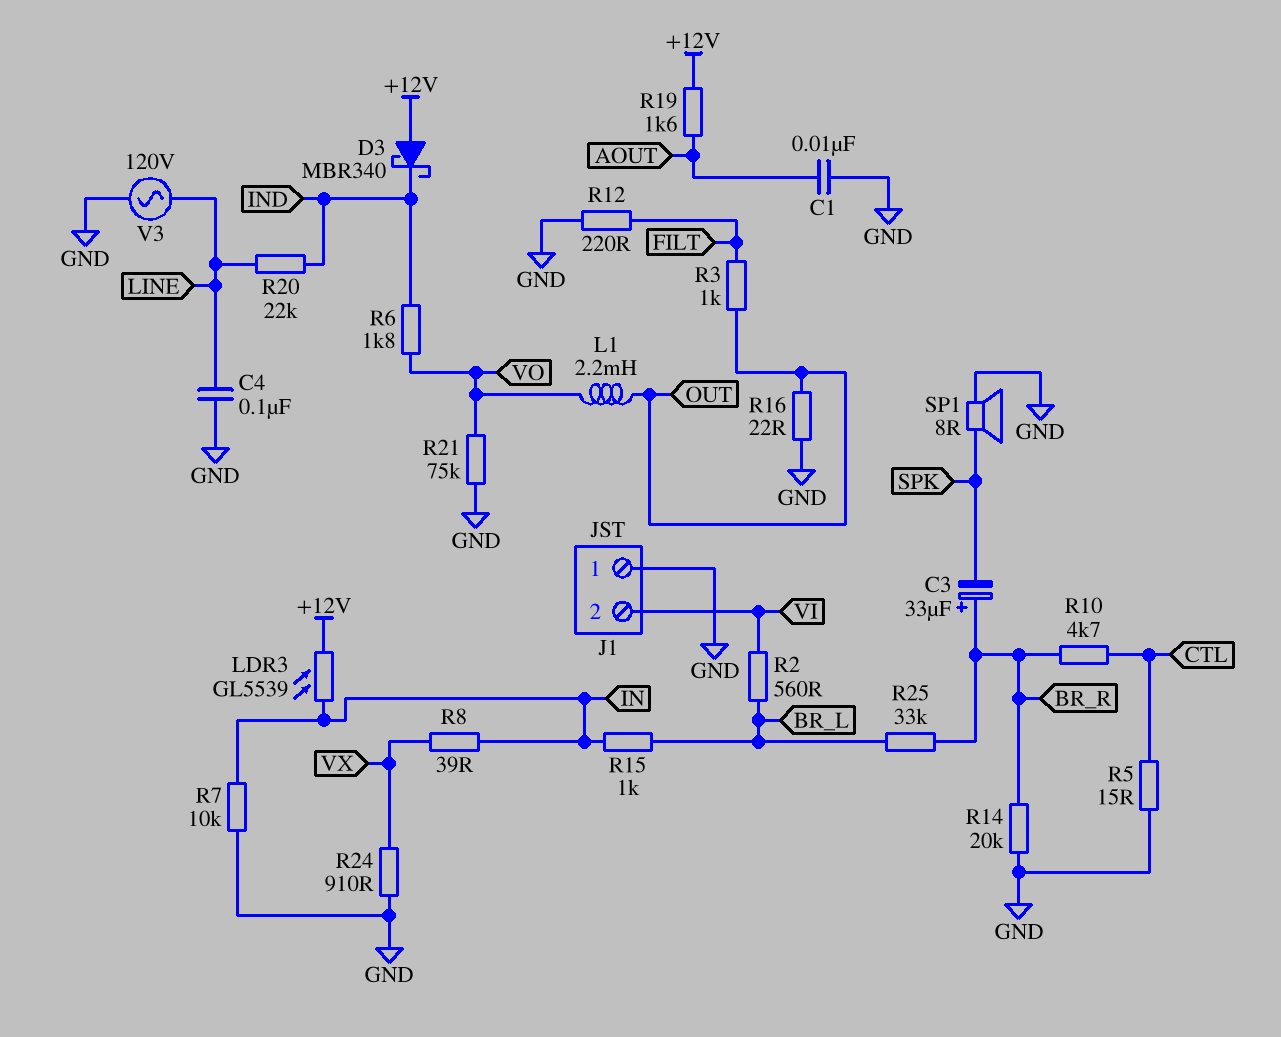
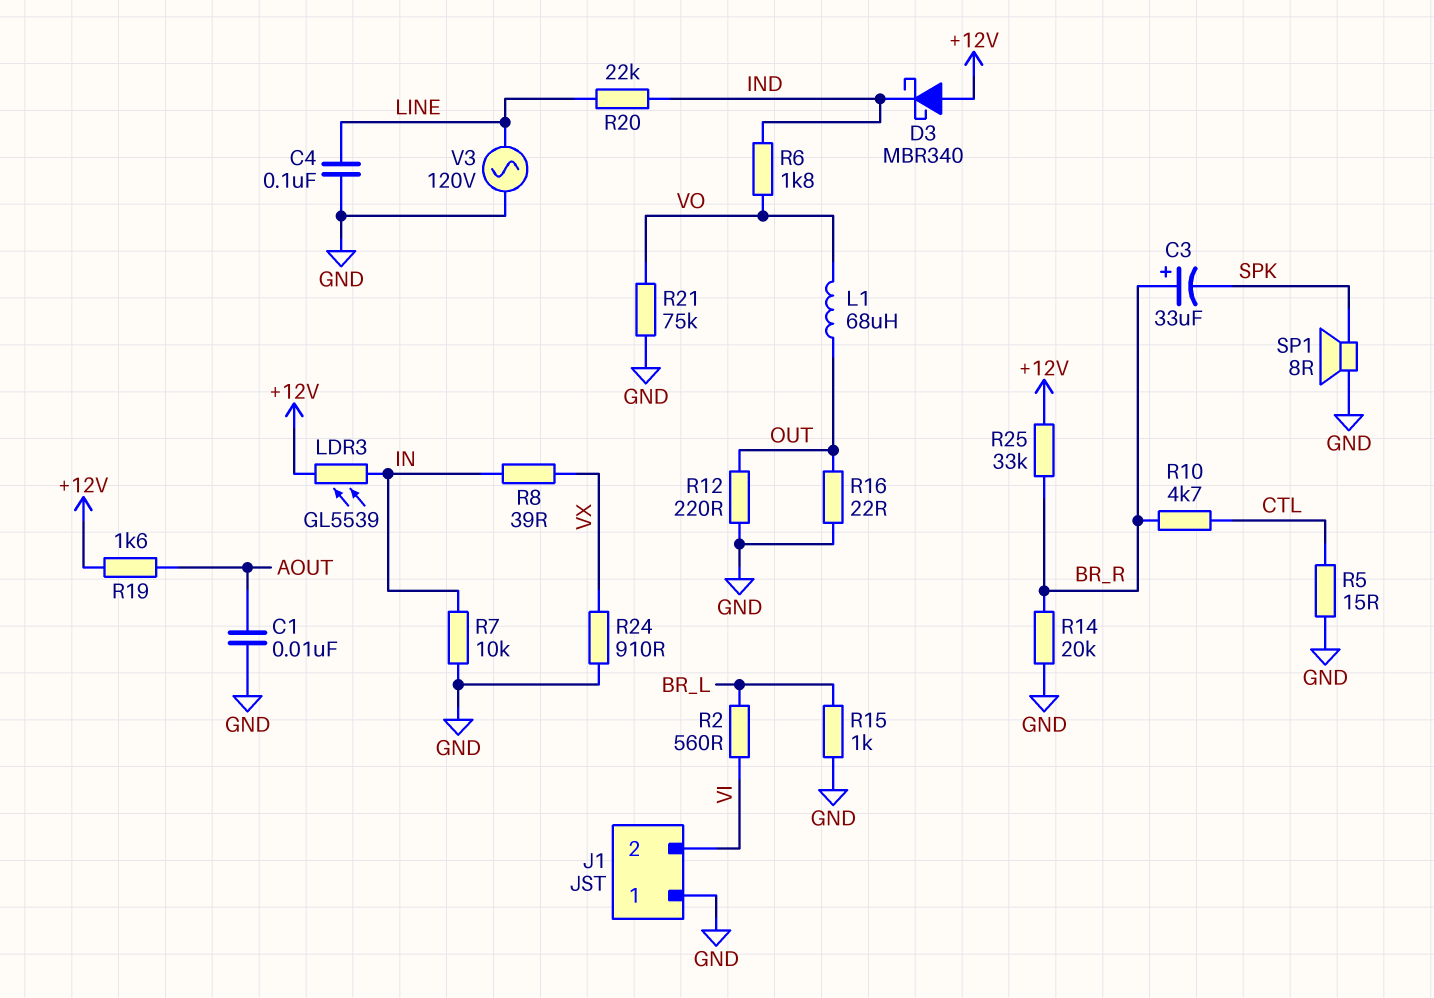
L1: 2.2mH (OUT, VO) -> 68uH (OUT, VO)
R3: 1k (FILT, OUT) -> none
R12: 220 (FILT, GND) -> 220 (GND, OUT)
R15: 1k (BR_L, IN) -> 1k (BR_L, GND)
R25: 33k (BR_L, BR_R) -> 33k (+12V, BR_R)

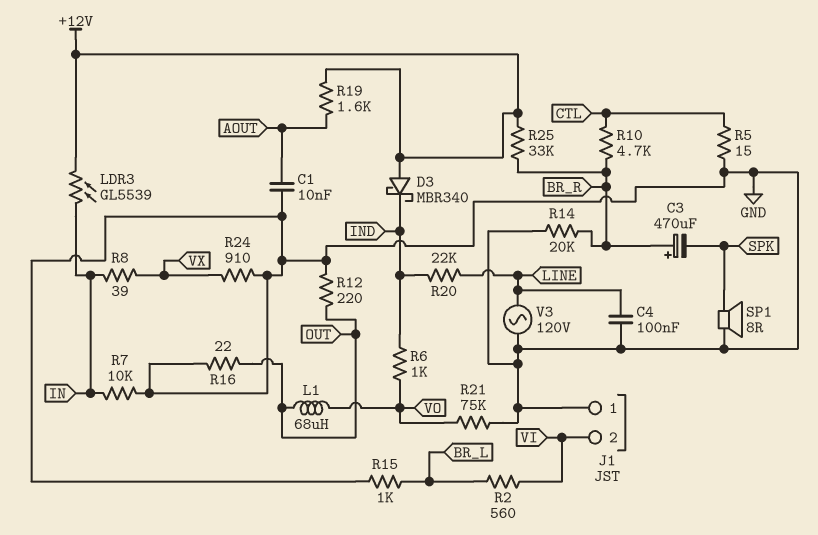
C3: 33uF (plus BR_R, minus SPK) -> 470uF (plus BR_R, minus SPK)
R6: 1.8k (IND, VO) -> 1k (IND, VO)

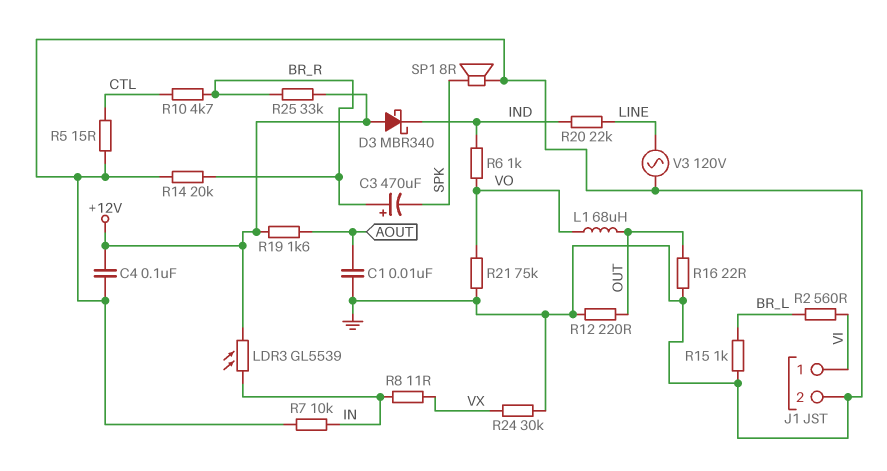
C4: 100nF (GND, LINE) -> 100nF (+12V, GND)
J1 pin 1: GND -> VI
J1 pin 2: VI -> GND
R8: 39 (IN, VX) -> 11 (IN, VX)
R24: 910 (GND, VX) -> 30k (GND, VX)

